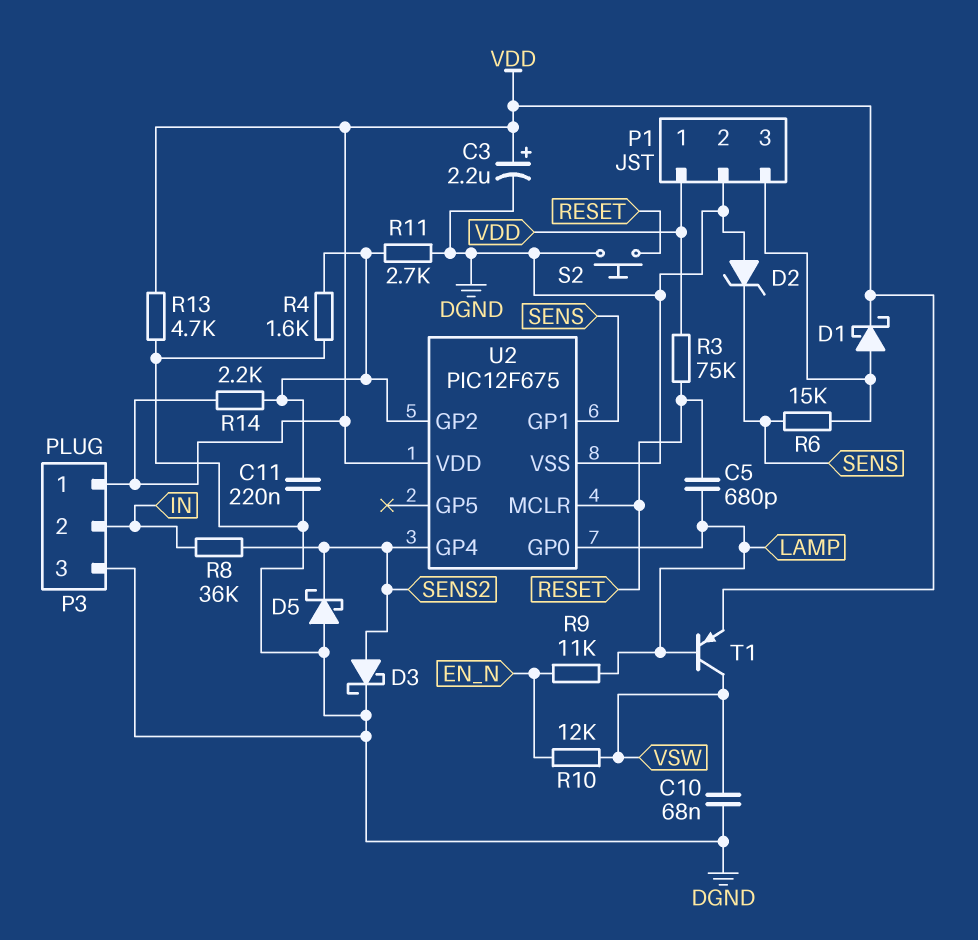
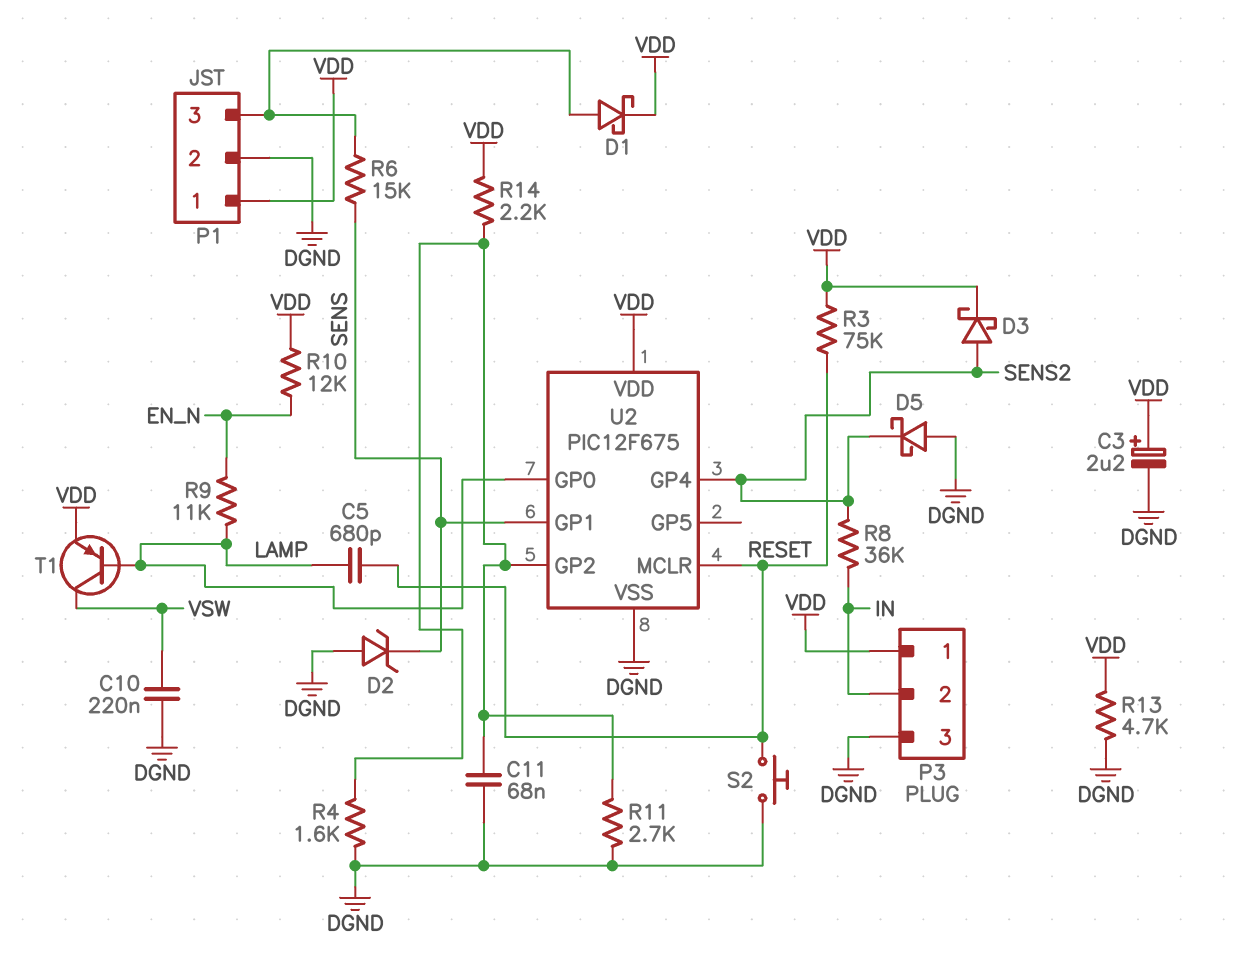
C10: 68nF (DGND, VSW) -> 220nF (DGND, VSW)
C11: 220nF (DGND, U2/GP2) -> 68nF (DGND, U2/GP2)
D3: schottky (A SENS2, K DGND) -> schottky (A SENS2, K VDD)
R10: 12k (EN_N, VSW) -> 12k (EN_N, VDD)

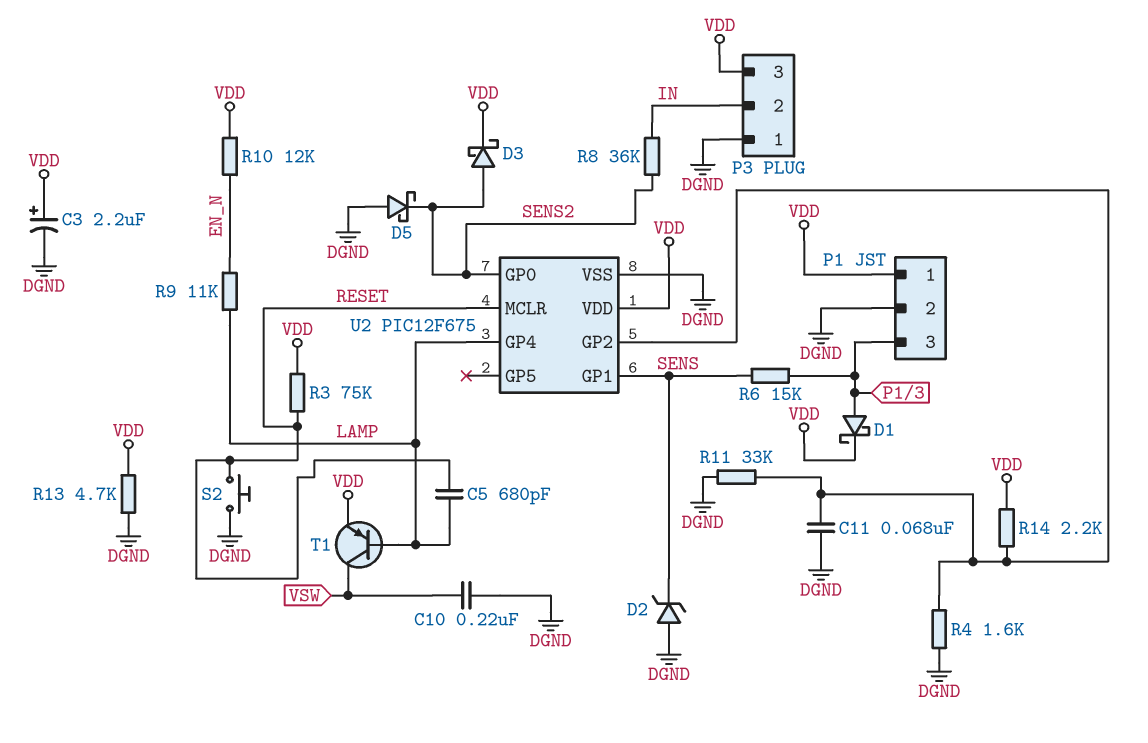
P3 pin 1: VDD -> DGND
P3 pin 3: DGND -> VDD
R11: 2.7k (DGND, U2/GP2) -> 33k (DGND, U2/GP2)
U2 pin GP0: LAMP -> SENS2
U2 pin GP4: SENS2 -> LAMP

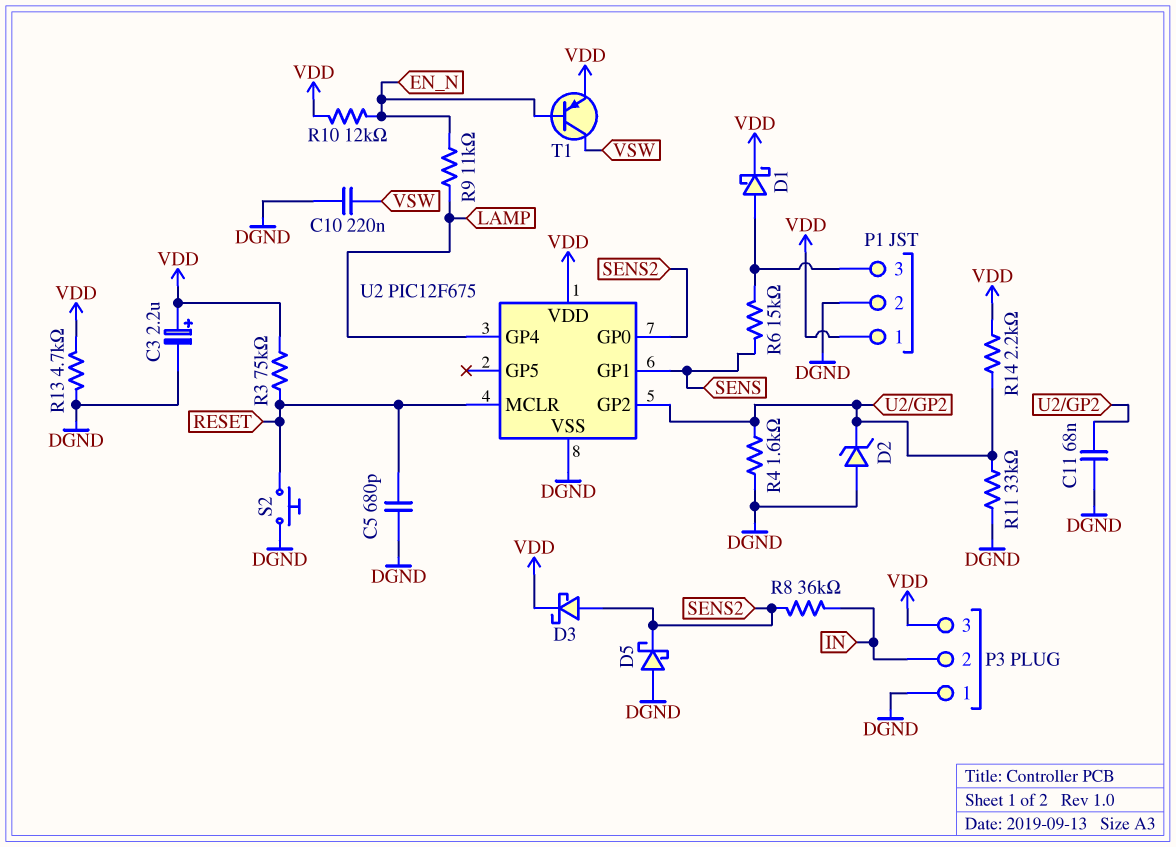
C5: 680pF (LAMP, RESET) -> 680pF (DGND, RESET)
D2: zener (A DGND, K SENS) -> zener (A DGND, K U2/GP2)
T1: PNP (B LAMP, C VSW, E VDD) -> PNP (B EN_N, C VSW, E VDD)

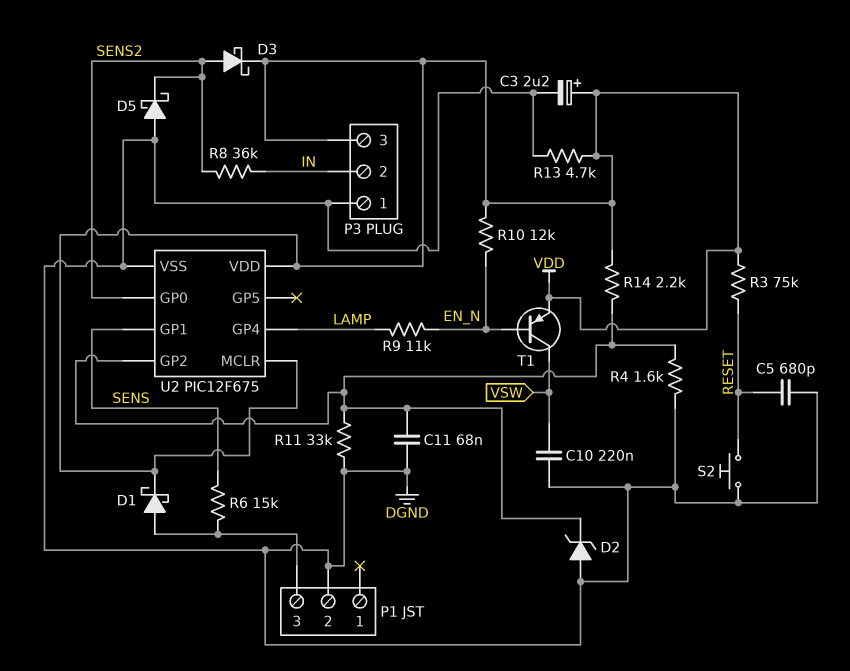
P1 pin 1: VDD -> none
U2 pin MCLR: RESET -> VDD

